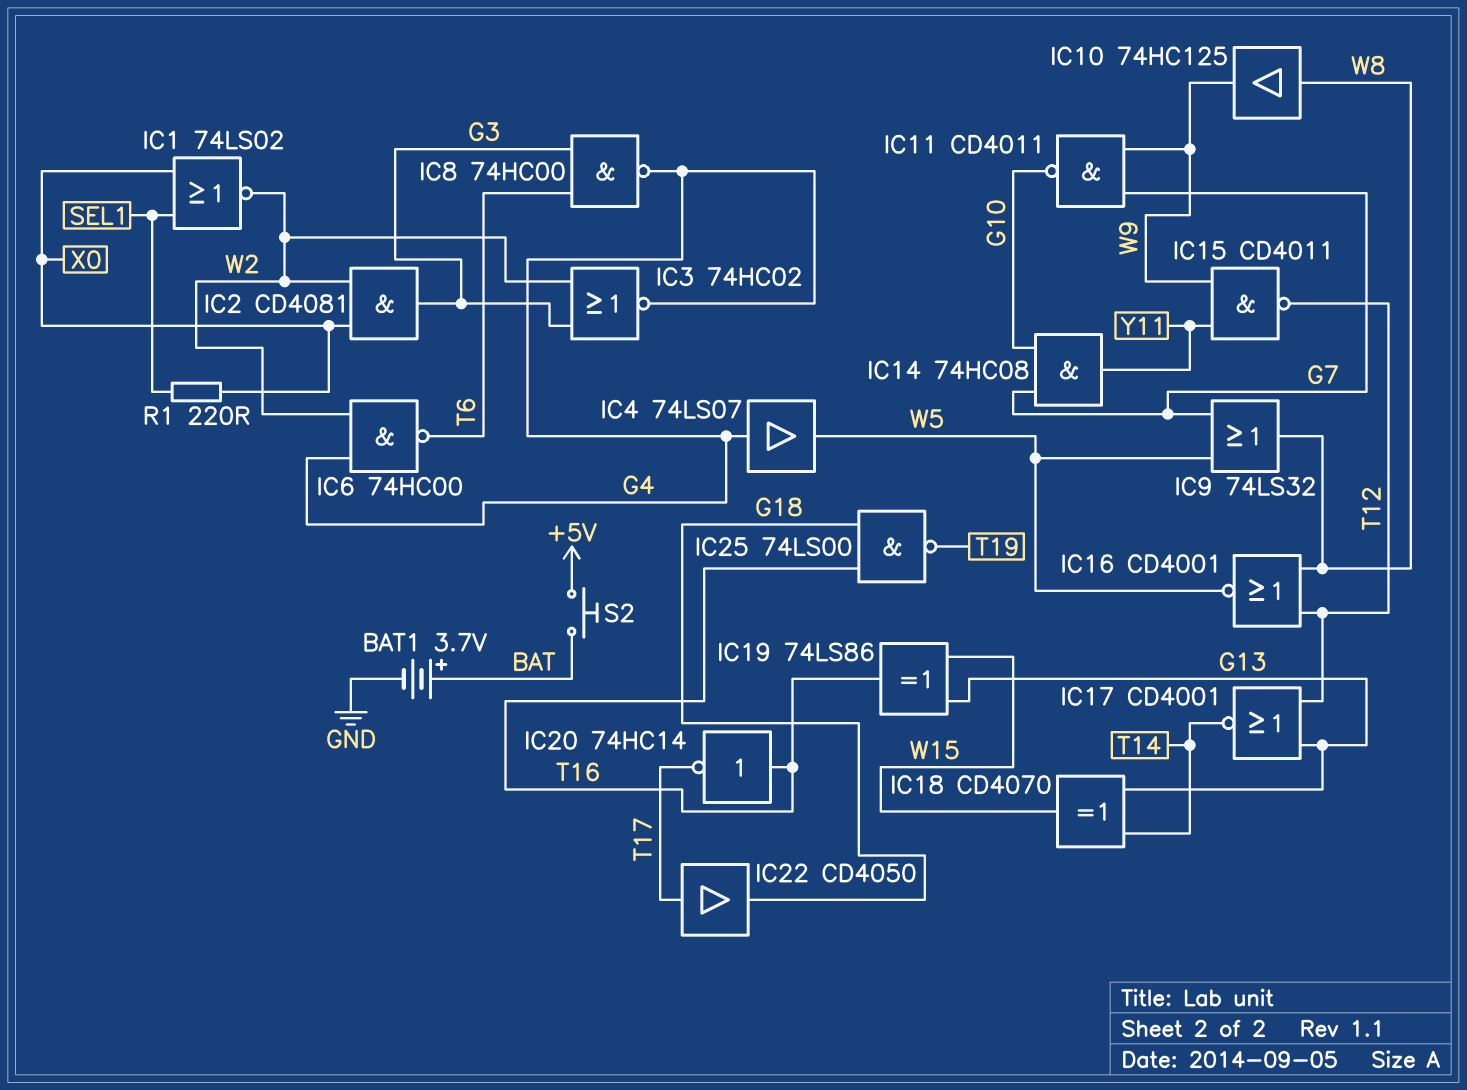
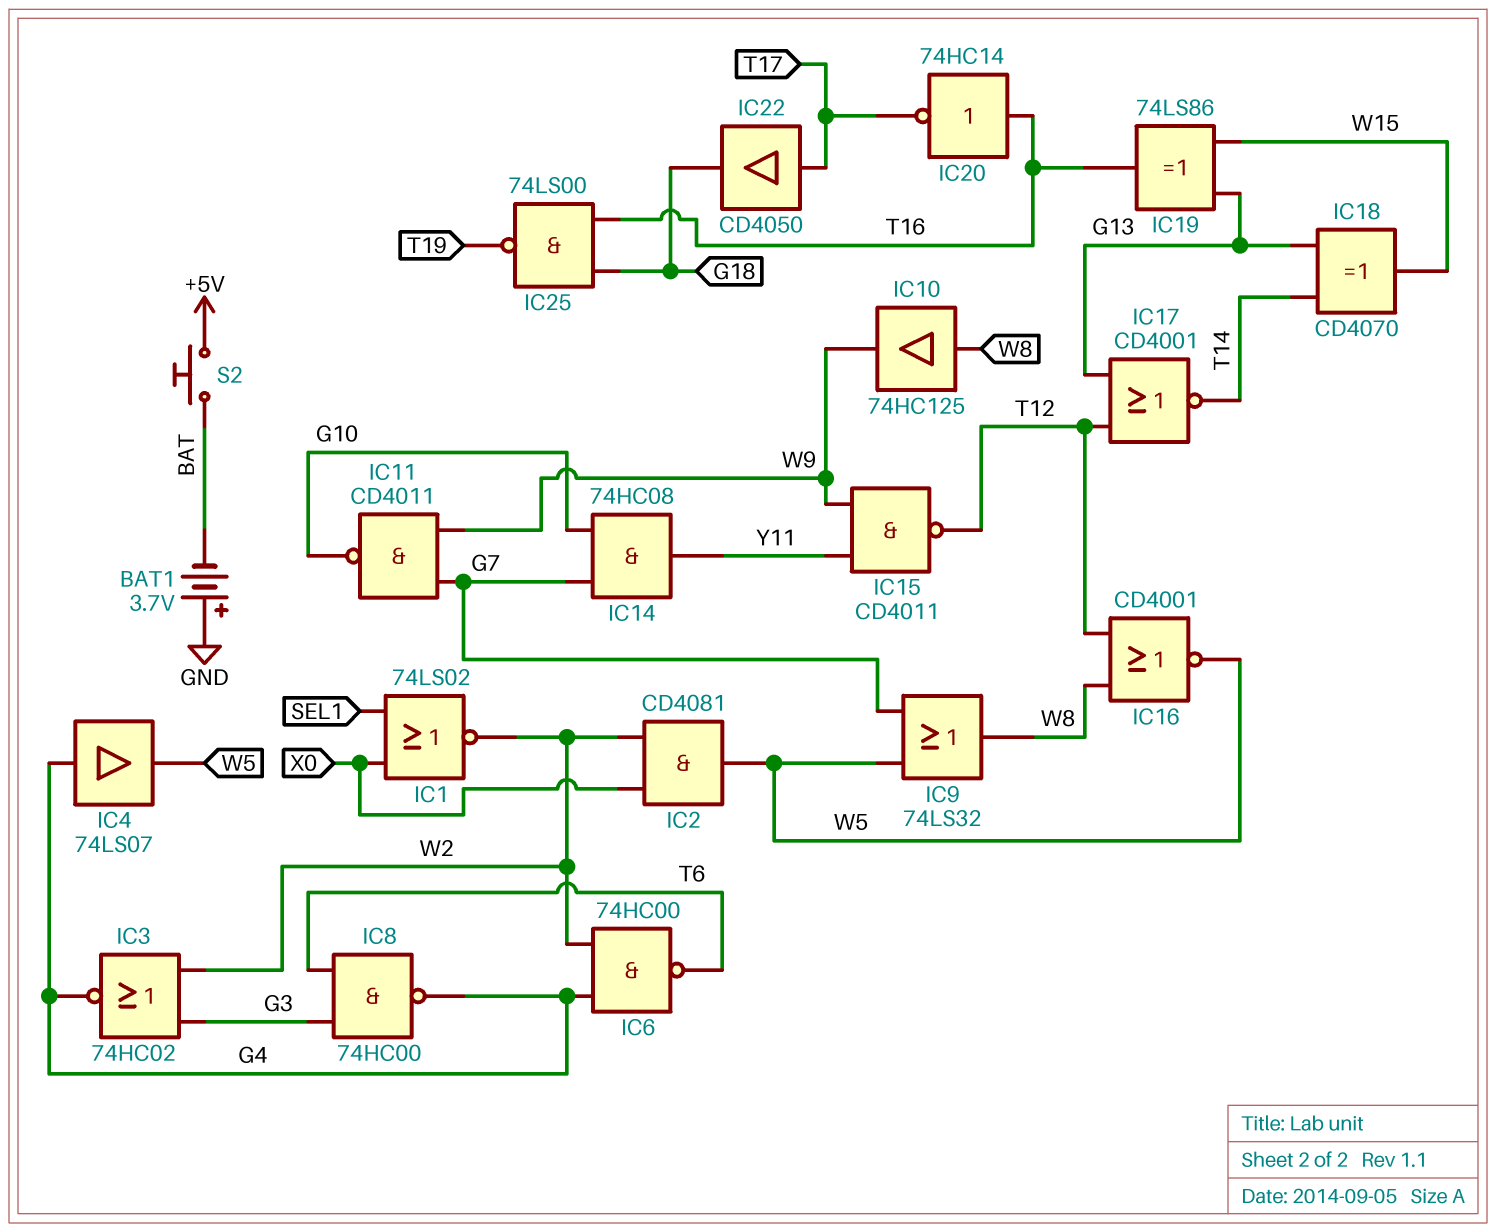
BAT1: 3.7V (plus BAT, minus GND) -> 3.7V (plus GND, minus BAT)
IC2: AND CD4081 (in W2, in X0, out G3) -> AND CD4081 (in W2, in X0, out W5)
R1: 220 (SEL1, X0) -> none

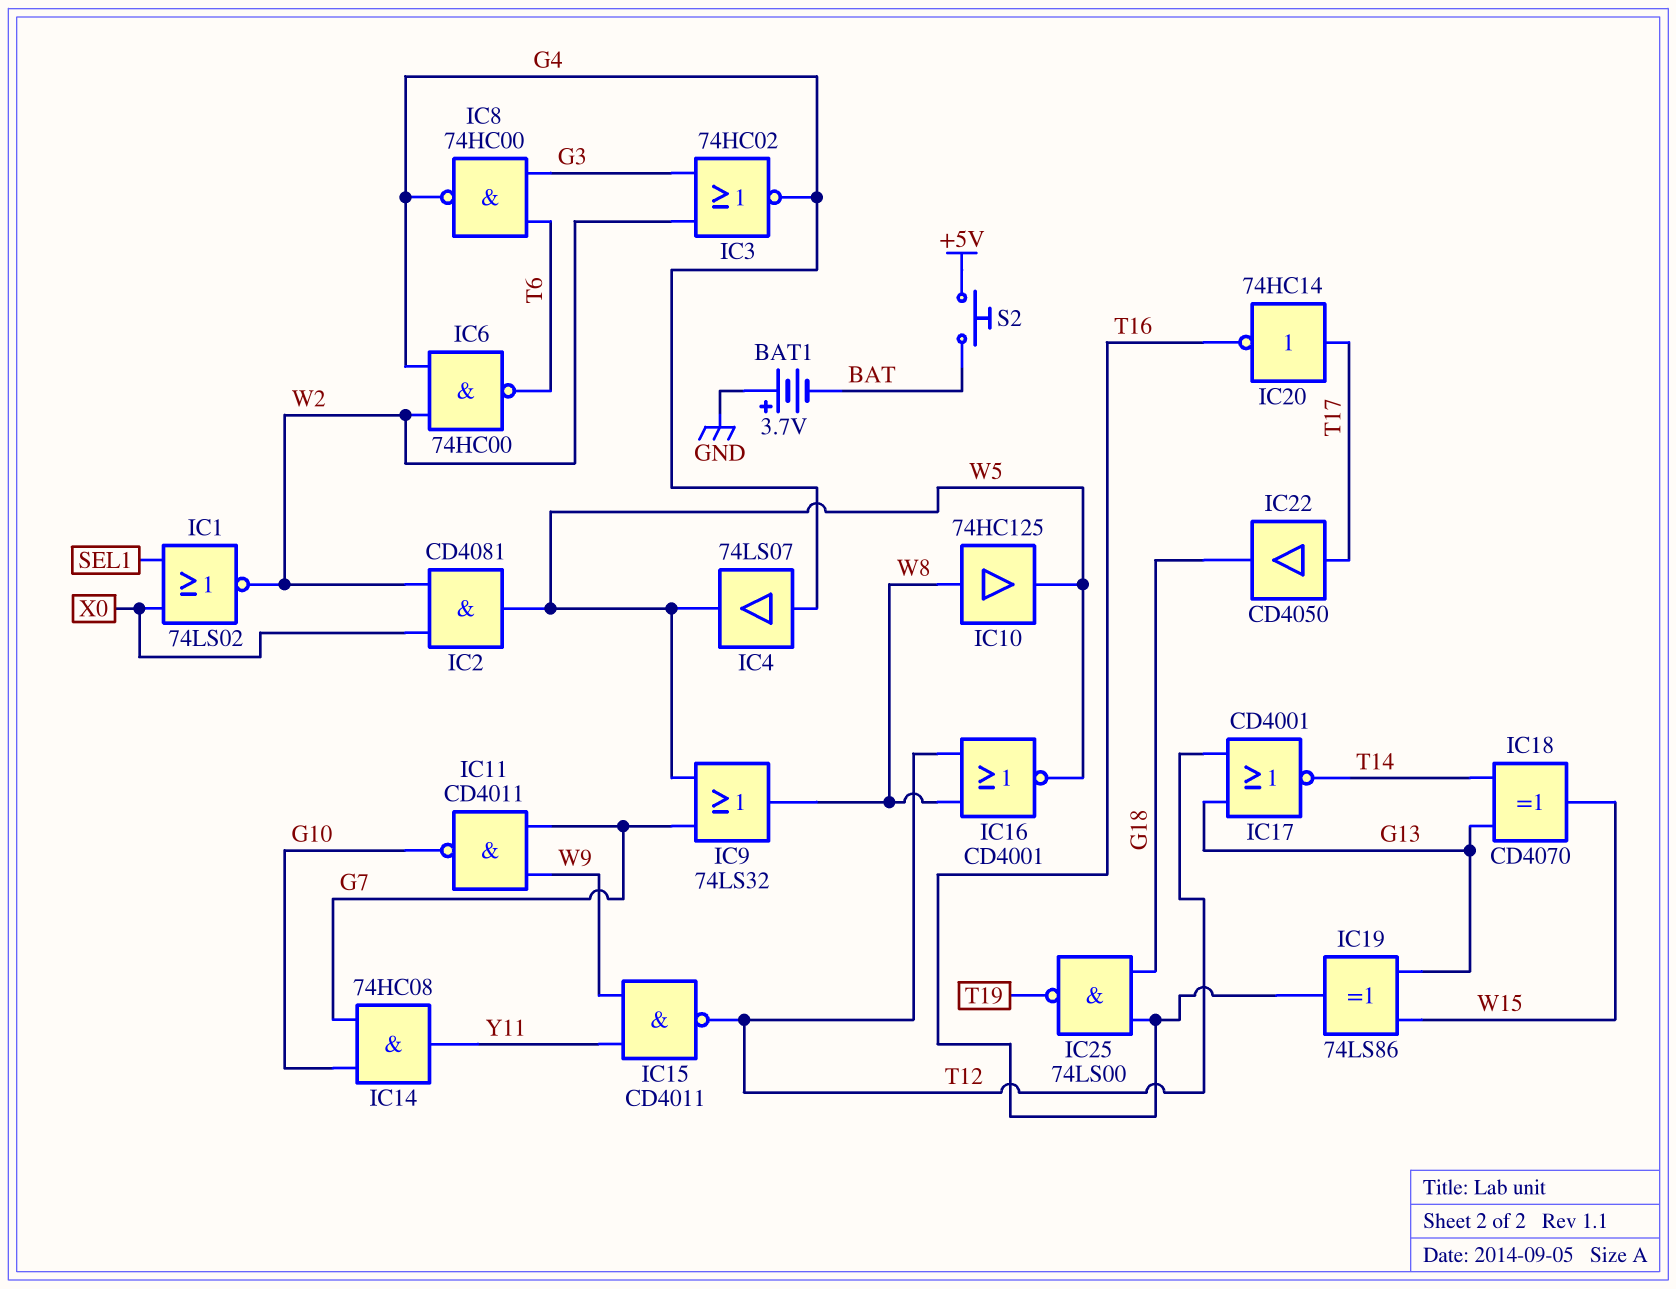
IC10: buffer 74HC125 (in W8, out W9) -> buffer 74HC125 (in W8, out W5)
IC20: NOT 74HC14 (in T16, out T17) -> NOT 74HC14 (in T17, out T16)

